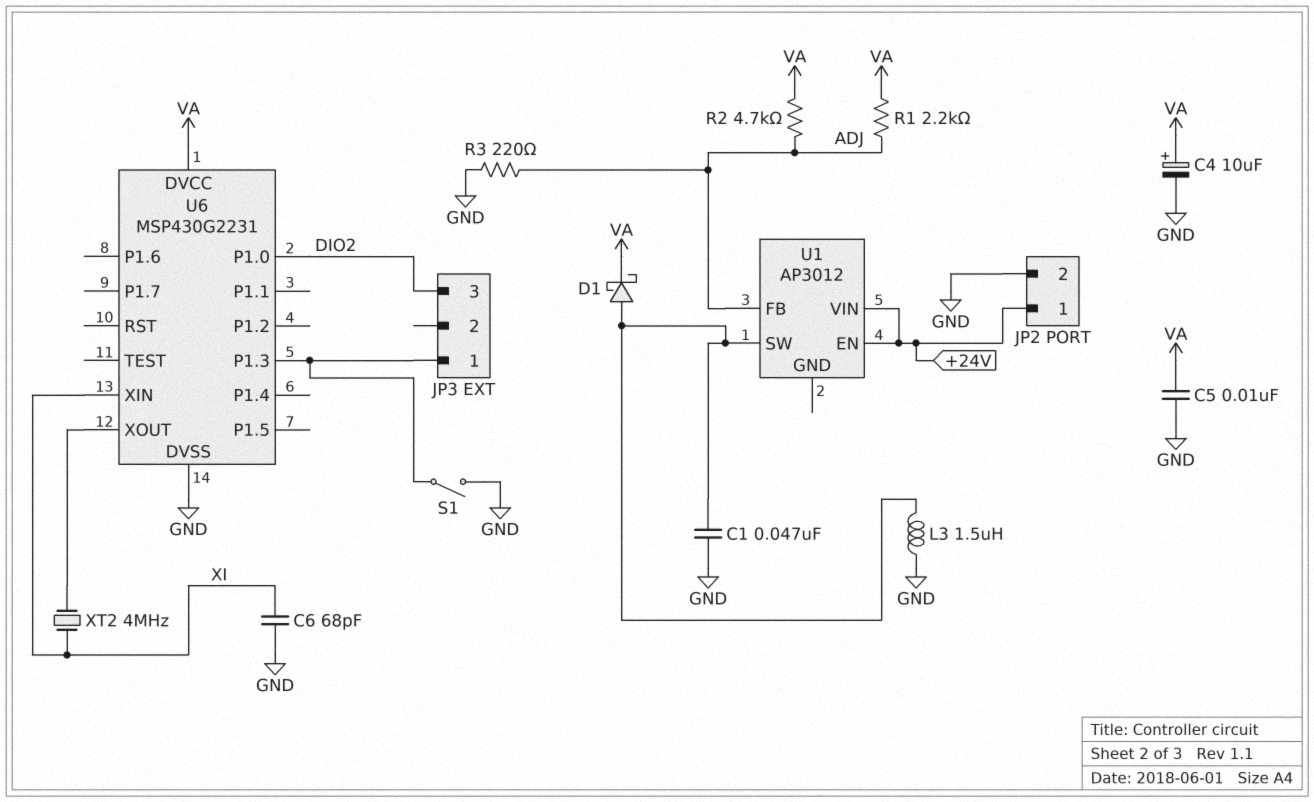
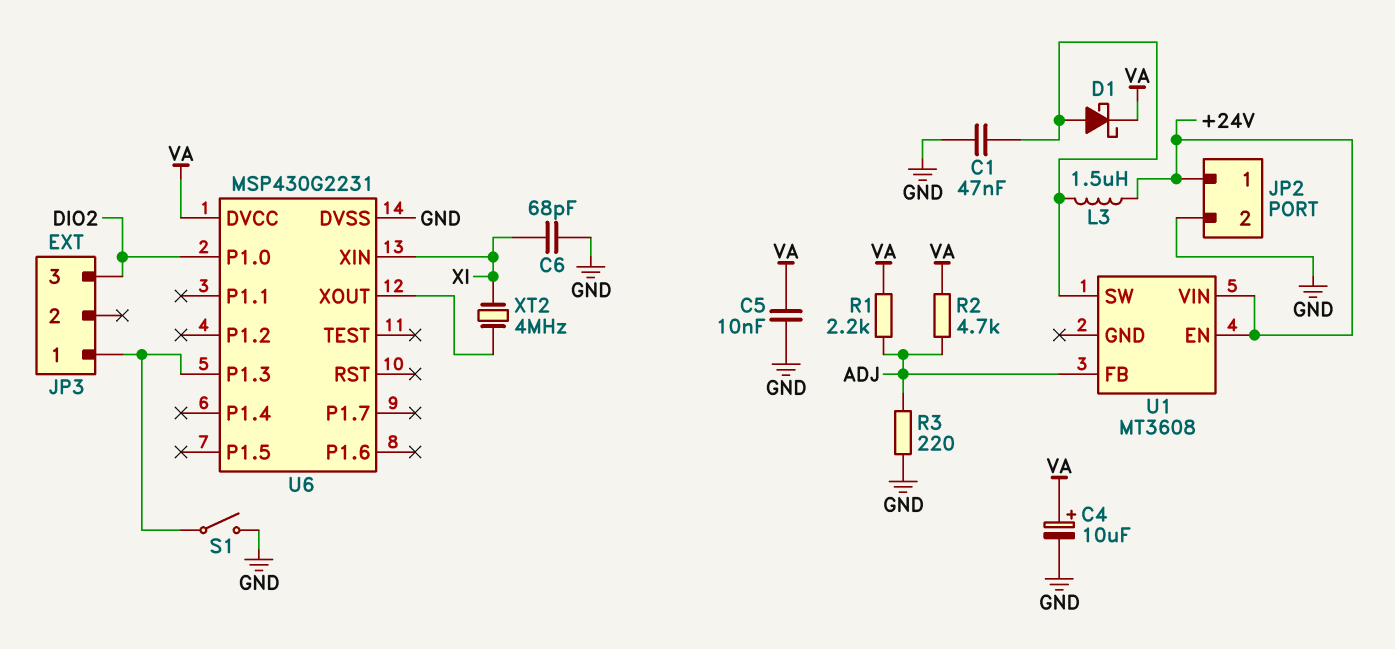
L3: 1.5uH (GND, U1/SW) -> 1.5uH (+24V, U1/SW)
U1: AP3012 -> MT3608

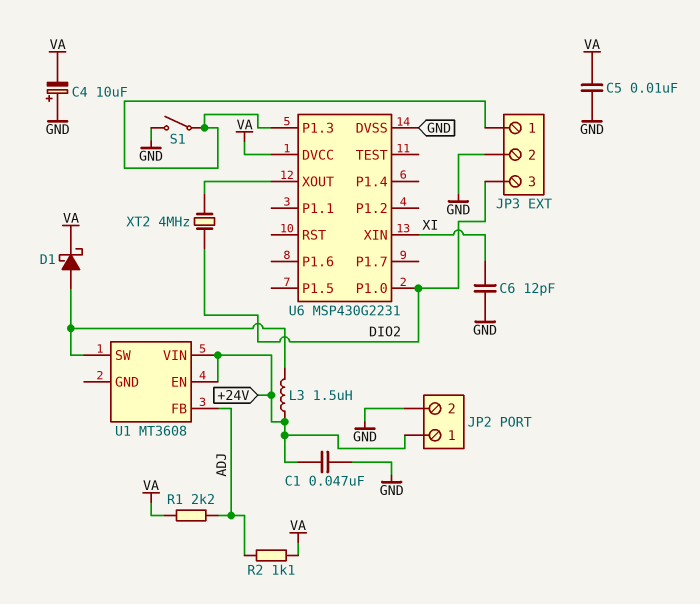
C1: 47nF (GND, U1/SW) -> 47nF (+24V, GND)
C4: 10uF (plus VA, minus GND) -> 10uF (plus GND, minus VA)
C6: 68pF (GND, XI) -> 12pF (GND, XI)
JP3 pin 2: none -> GND
R2: 4.7k (ADJ, VA) -> 1.1k (ADJ, VA)
R3: 220 (ADJ, GND) -> none
XT2: 4MHz (U6/XOUT, XI) -> 4MHz (DIO2, U6/XOUT)

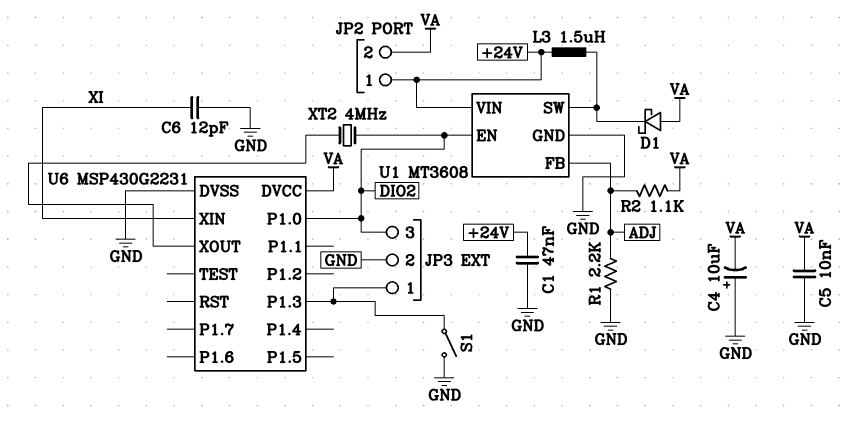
D1: schottky (A U1/SW, K VA) -> schottky (A VA, K U1/SW)
JP2 pin 2: GND -> VA
R1: 2.2k (ADJ, VA) -> 2.2k (ADJ, GND)
U1 pin EN: +24V -> DIO2
U1 pin GND: none -> GND

